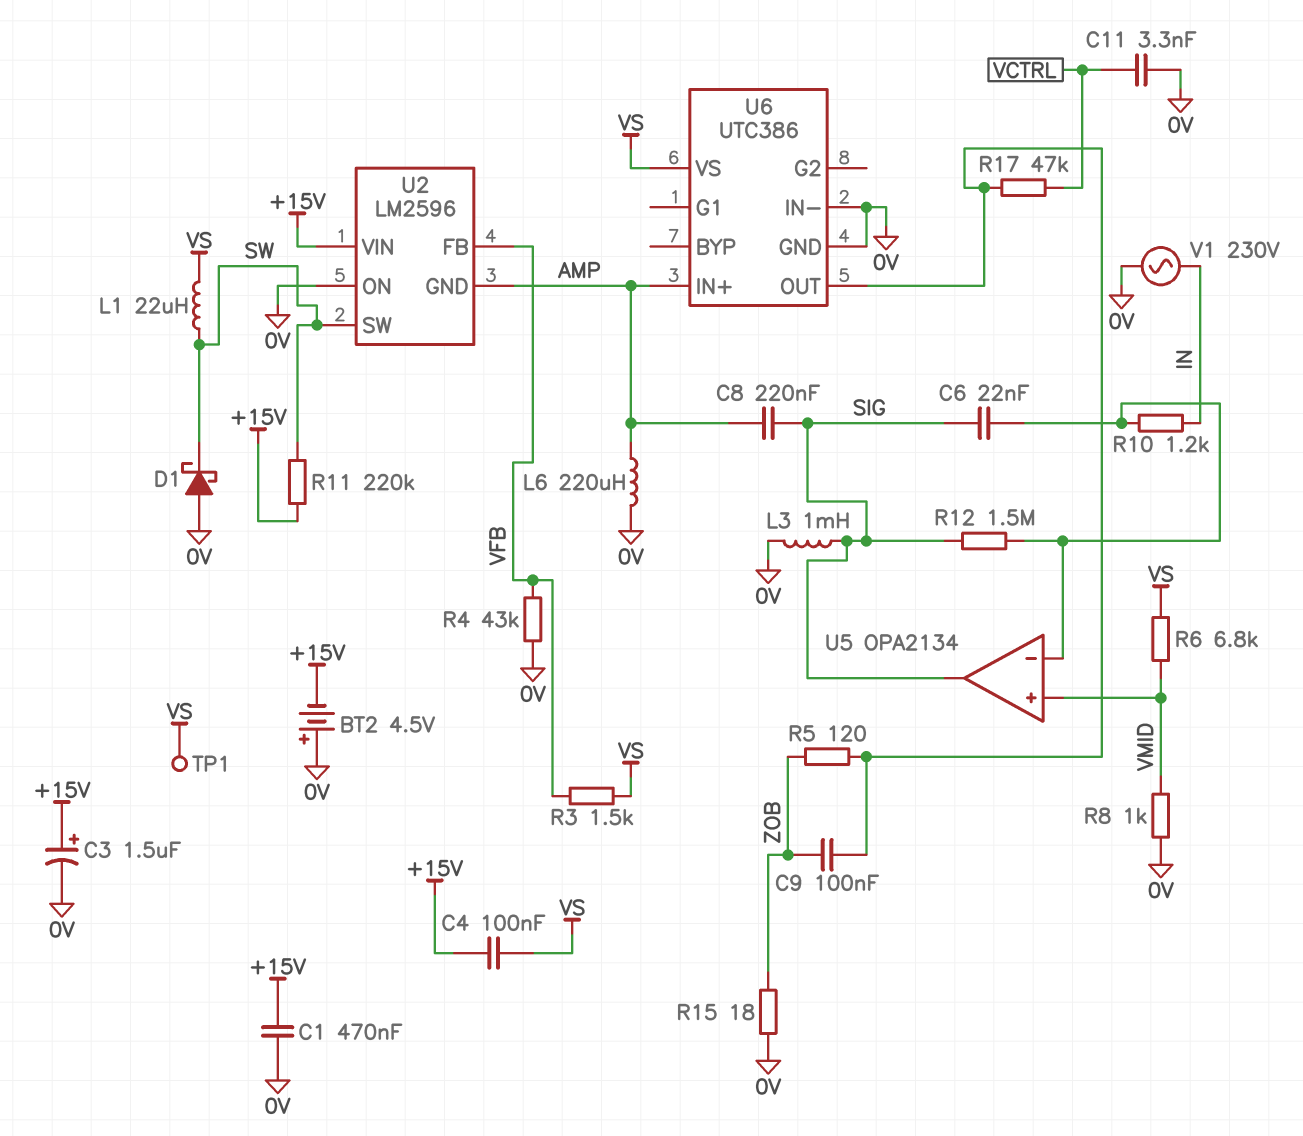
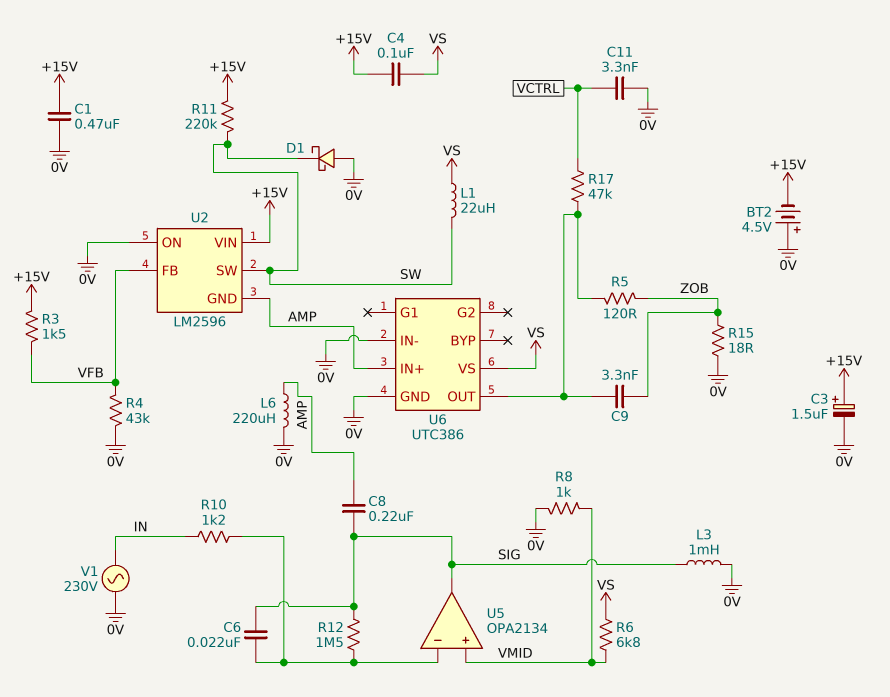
C9: 100nF (U6/OUT, ZOB) -> 3.3nF (U6/OUT, ZOB)
R3: 1.5k (VFB, VS) -> 1.5k (+15V, VFB)
TP1: test point (VS) -> none

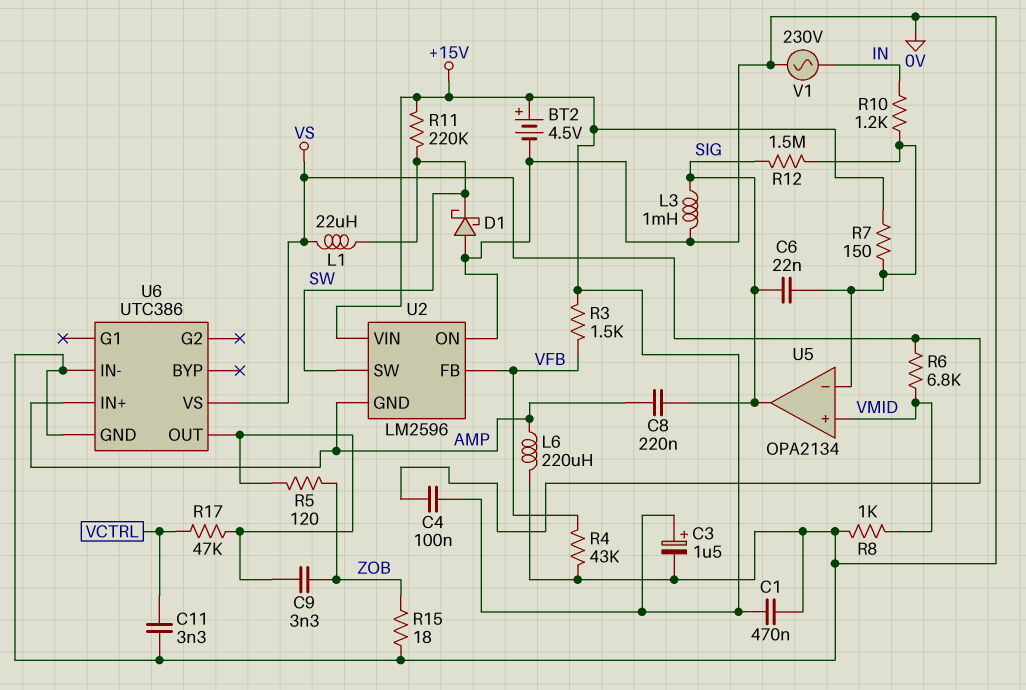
BT2: 4.5V (plus 0V, minus +15V) -> 4.5V (plus +15V, minus 0V)
R7: none -> 150 (+15V, U5/in-)

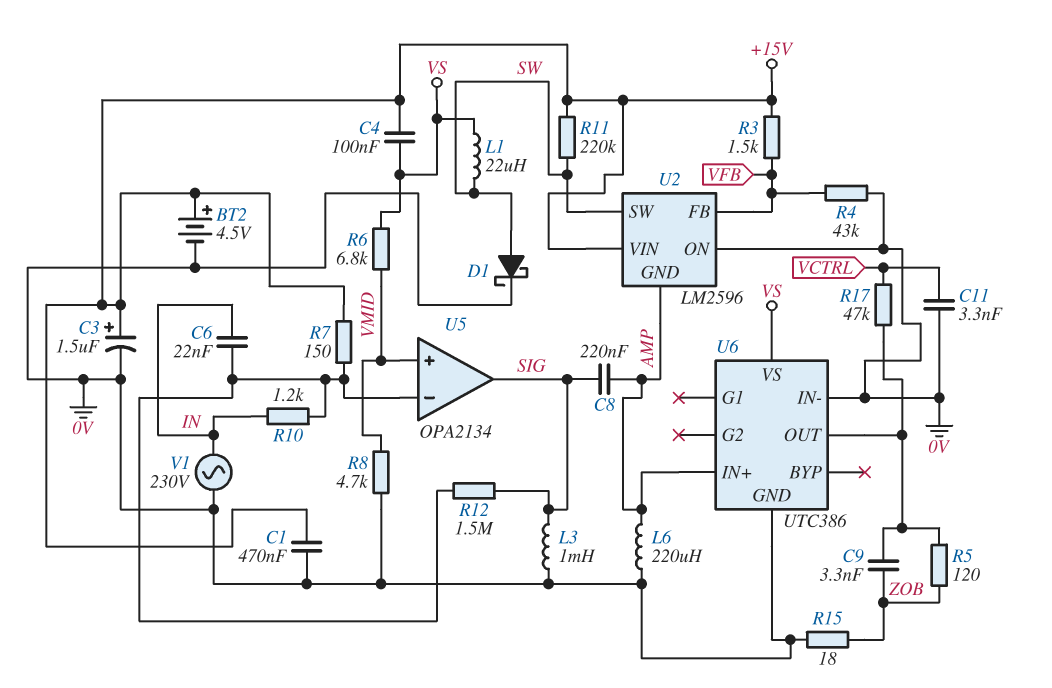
C6: 22nF (SIG, U5/in-) -> 22nF (IN, U5/in-)
D1: schottky (A 0V, K SW) -> schottky (A SW, K 0V)
R8: 1k (0V, VMID) -> 4.7k (0V, VMID)

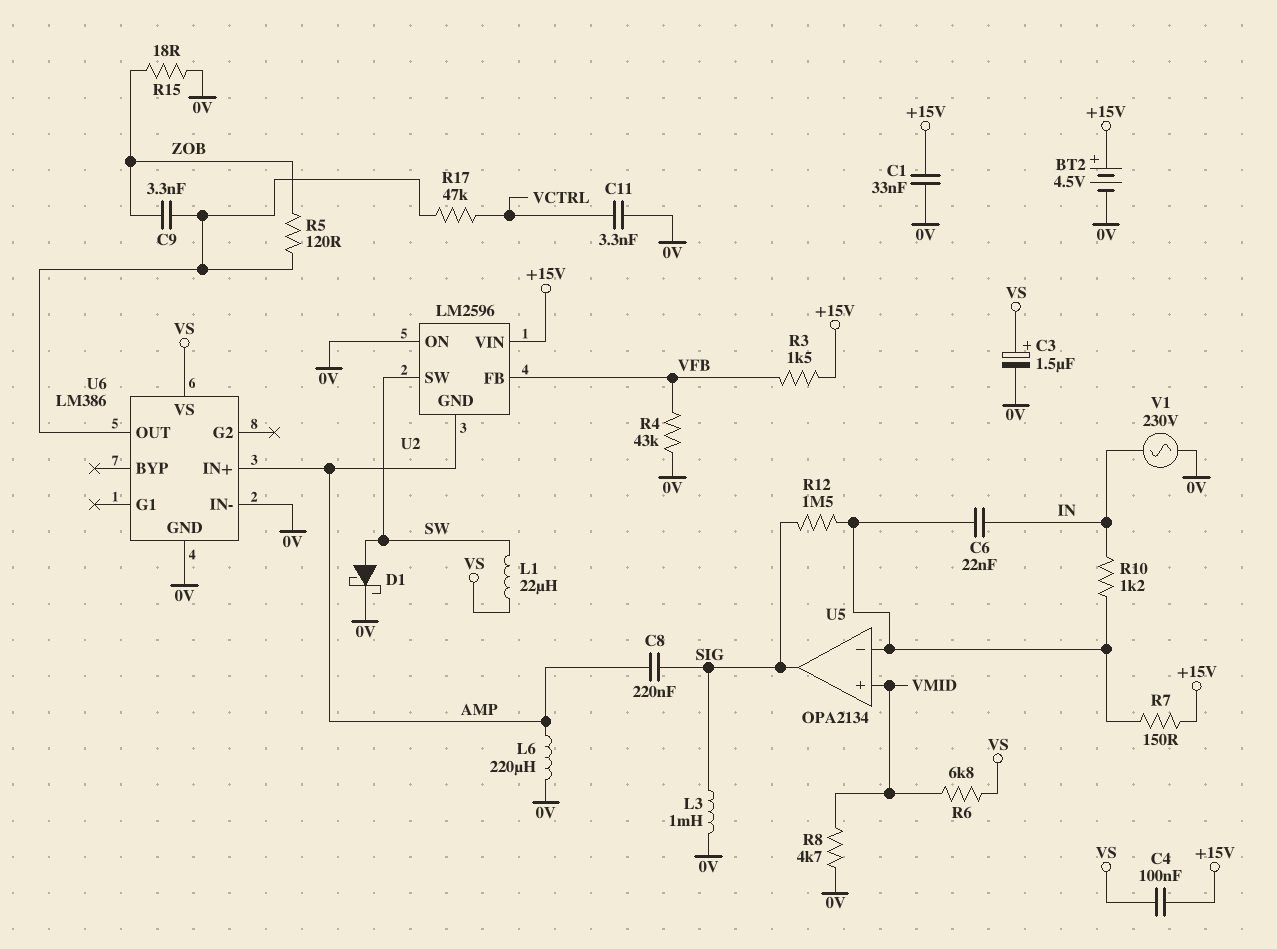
C1: 470nF (+15V, 0V) -> 33nF (+15V, 0V)
C3: 1.5uF (plus +15V, minus 0V) -> 1.5uF (plus VS, minus 0V)
R11: 220k (+15V, SW) -> none
U6: UTC386 -> LM386

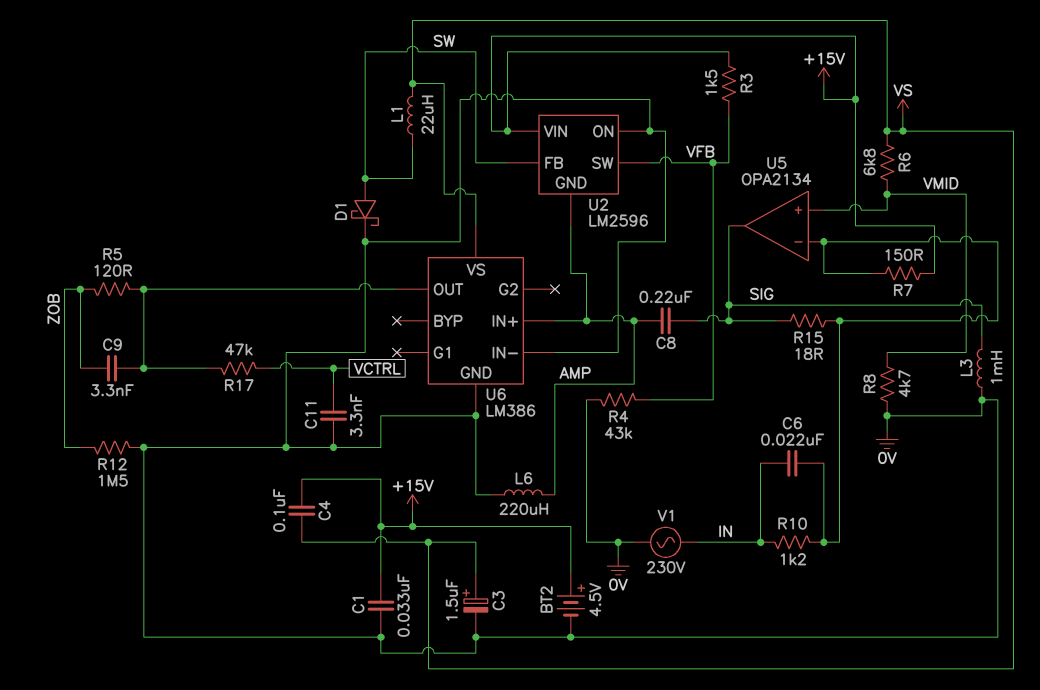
R12: 1.5M (SIG, U5/in-) -> 1.5M (0V, ZOB)
R15: 18 (0V, ZOB) -> 18 (SIG, U5/in-)
U2 pin FB: VFB -> SW
U2 pin SW: SW -> VFB

